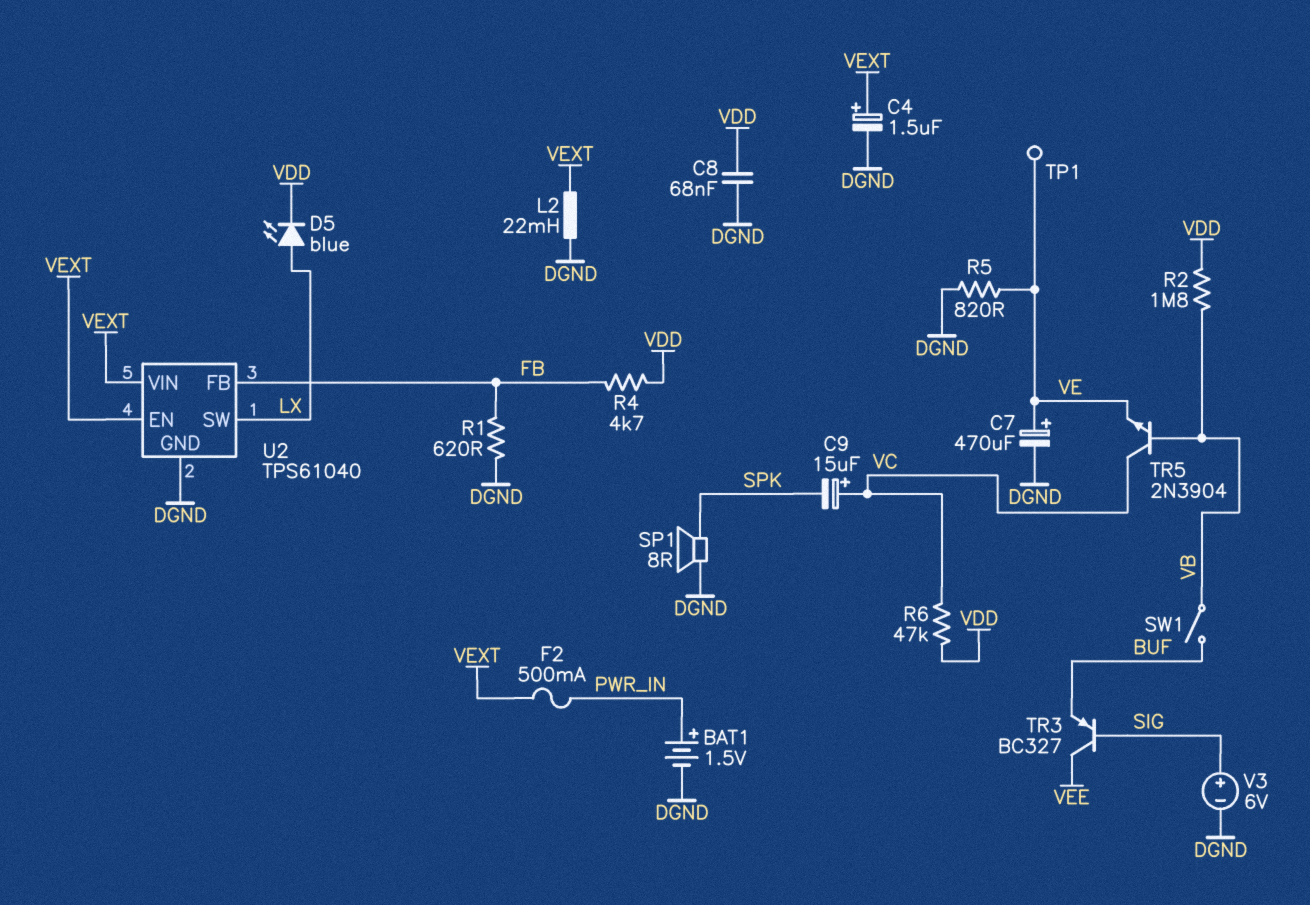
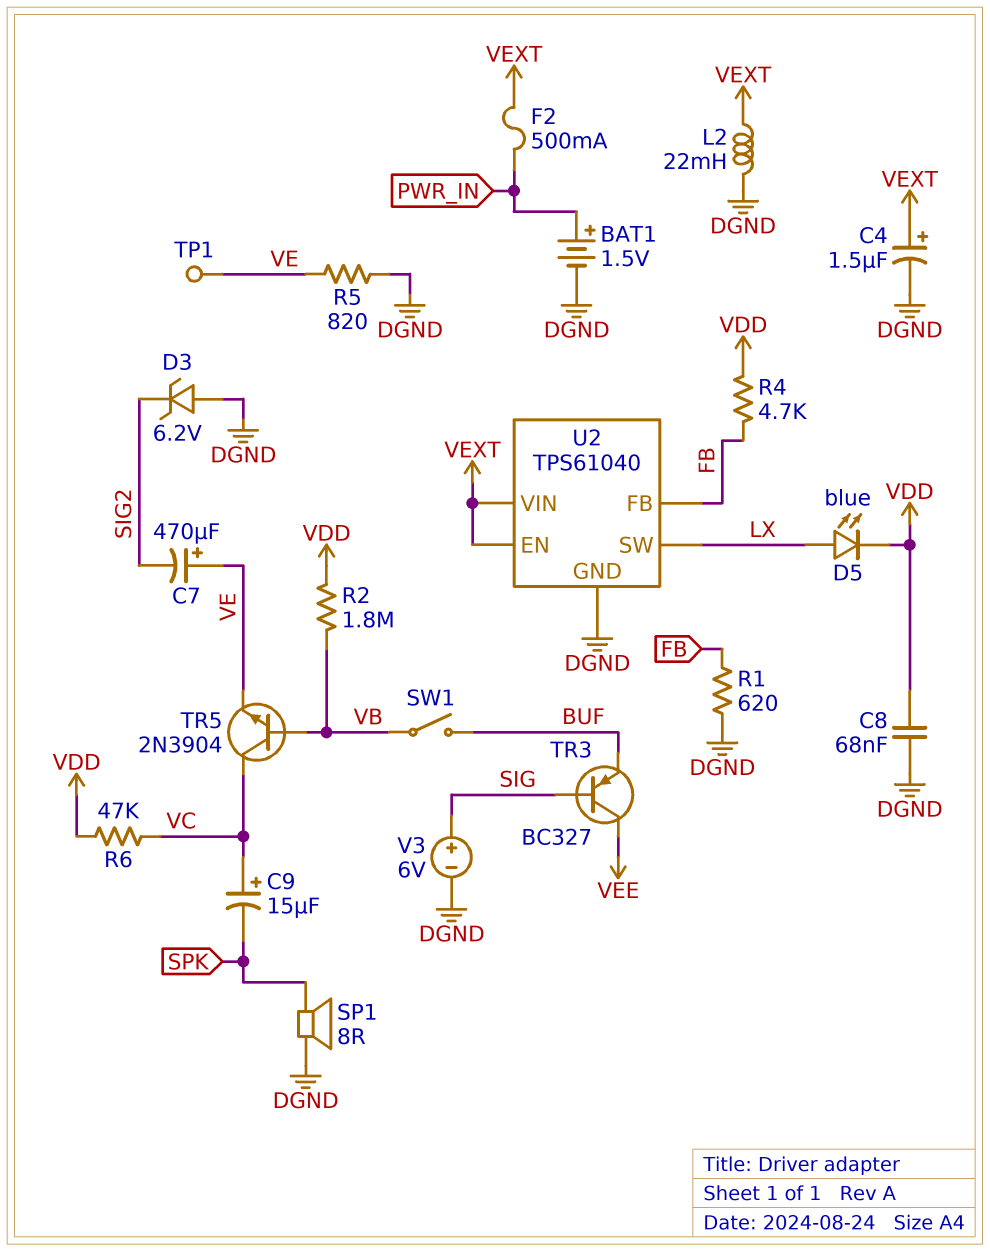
C7: 470uF (plus VE, minus DGND) -> 470uF (plus VE, minus SIG2)
D3: none -> zener 6.2V (A DGND, K SIG2)

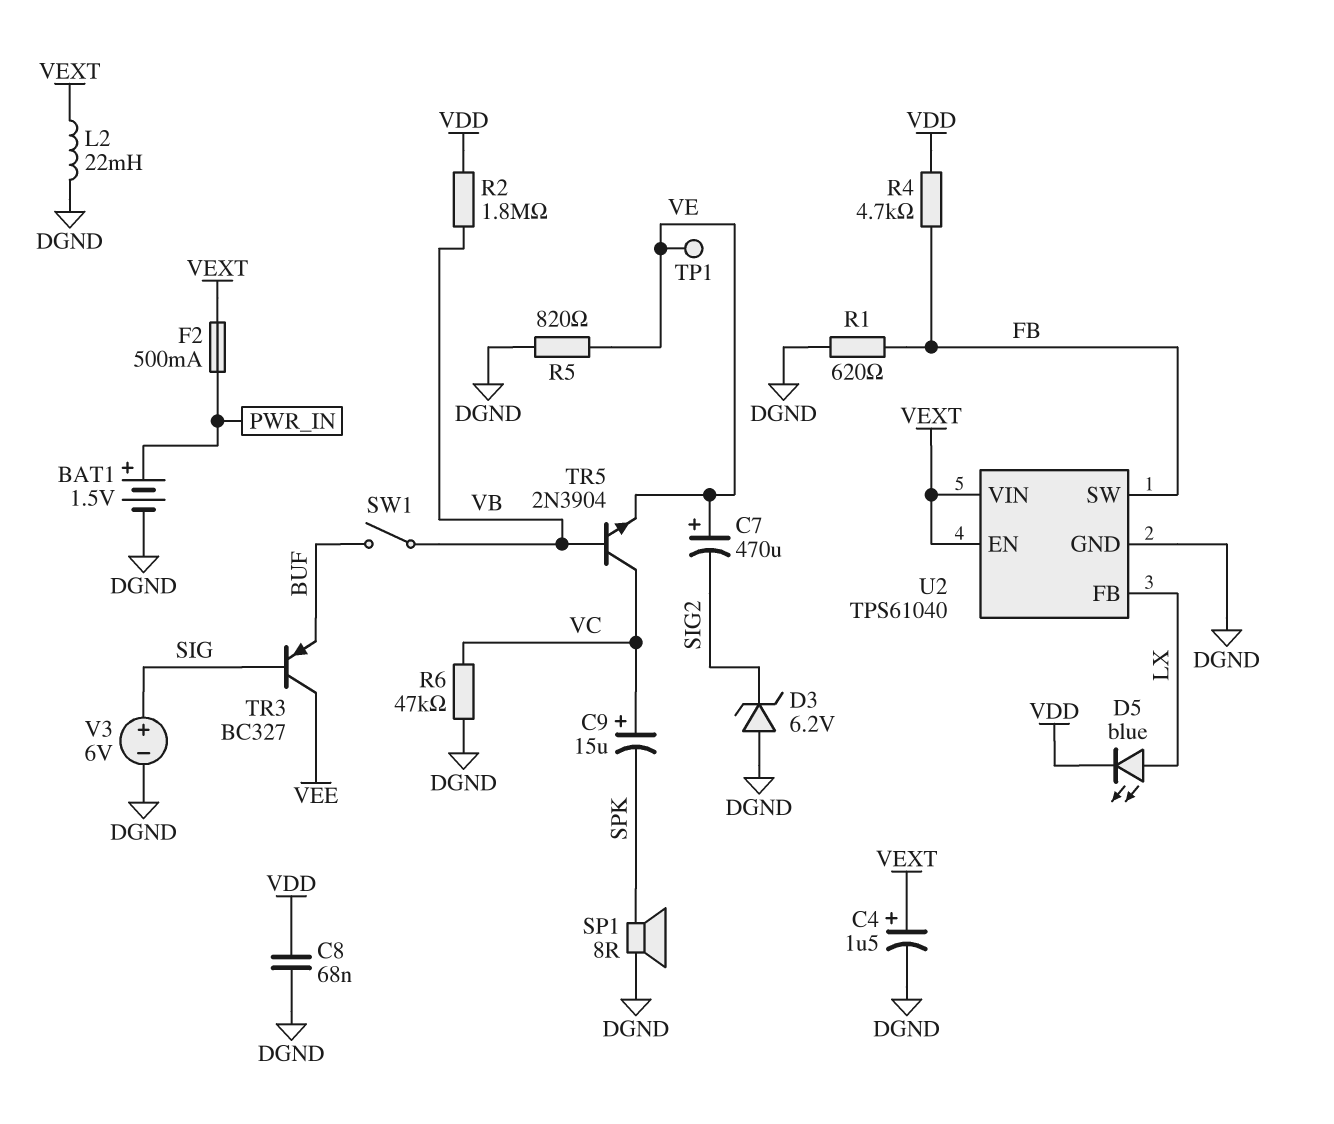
R6: 47k (VC, VDD) -> 47k (DGND, VC)
U2 pin FB: FB -> LX
U2 pin SW: LX -> FB

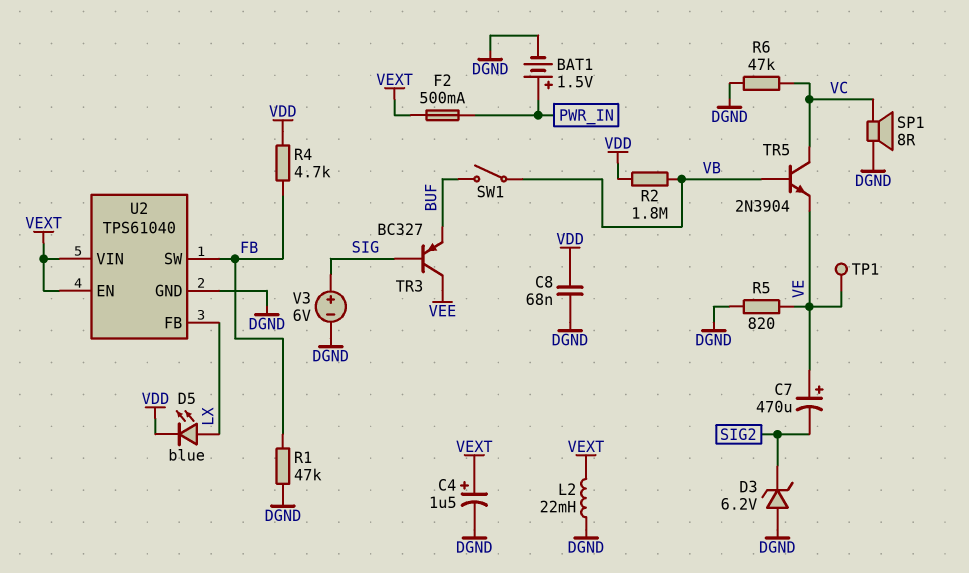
C9: 15uF (plus VC, minus SPK) -> none
R1: 620 (DGND, FB) -> 47k (DGND, FB)
SP1: speaker 8R (DGND, SPK) -> speaker 8R (DGND, VC)

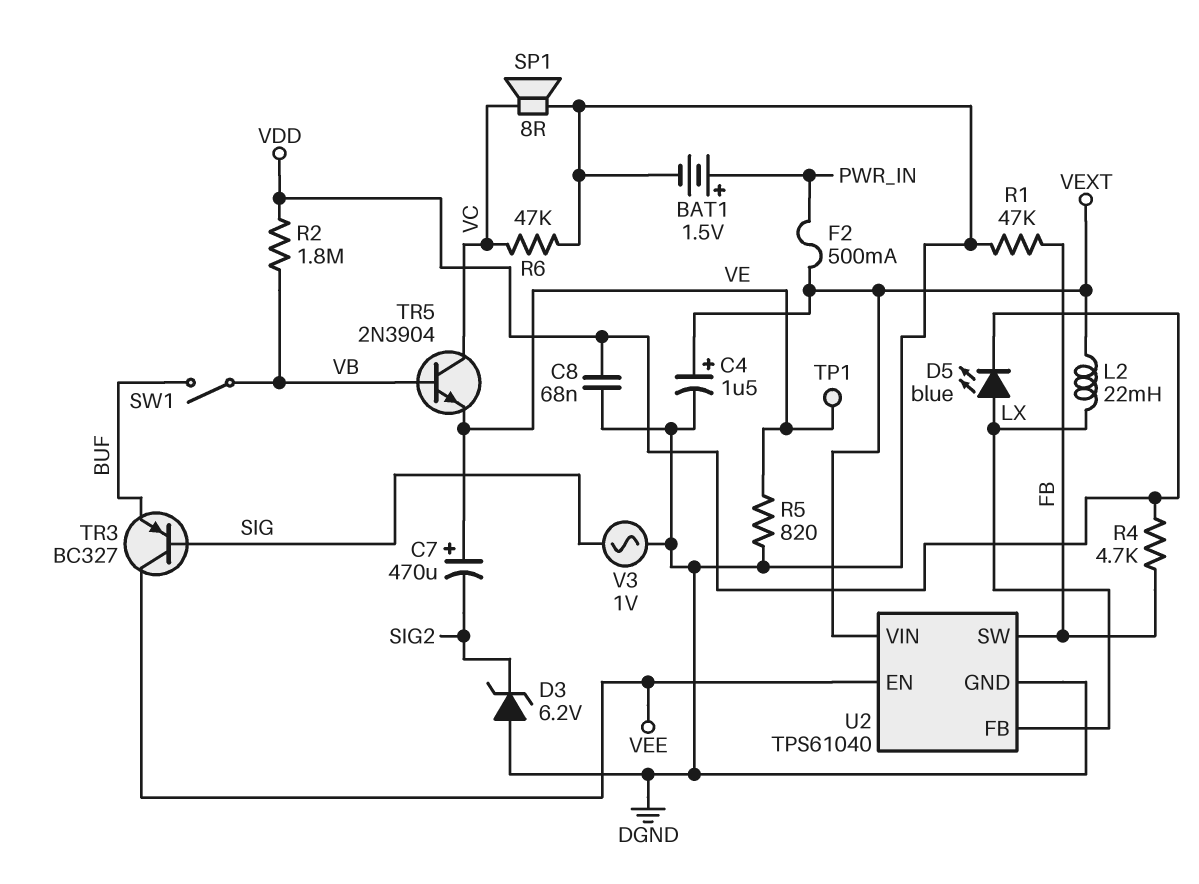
L2: 22mH (DGND, VEXT) -> 22mH (LX, VEXT)
U2 pin EN: VEXT -> VEE
V3: 6V (plus SIG, minus DGND) -> AC 1V (DGND, SIG)

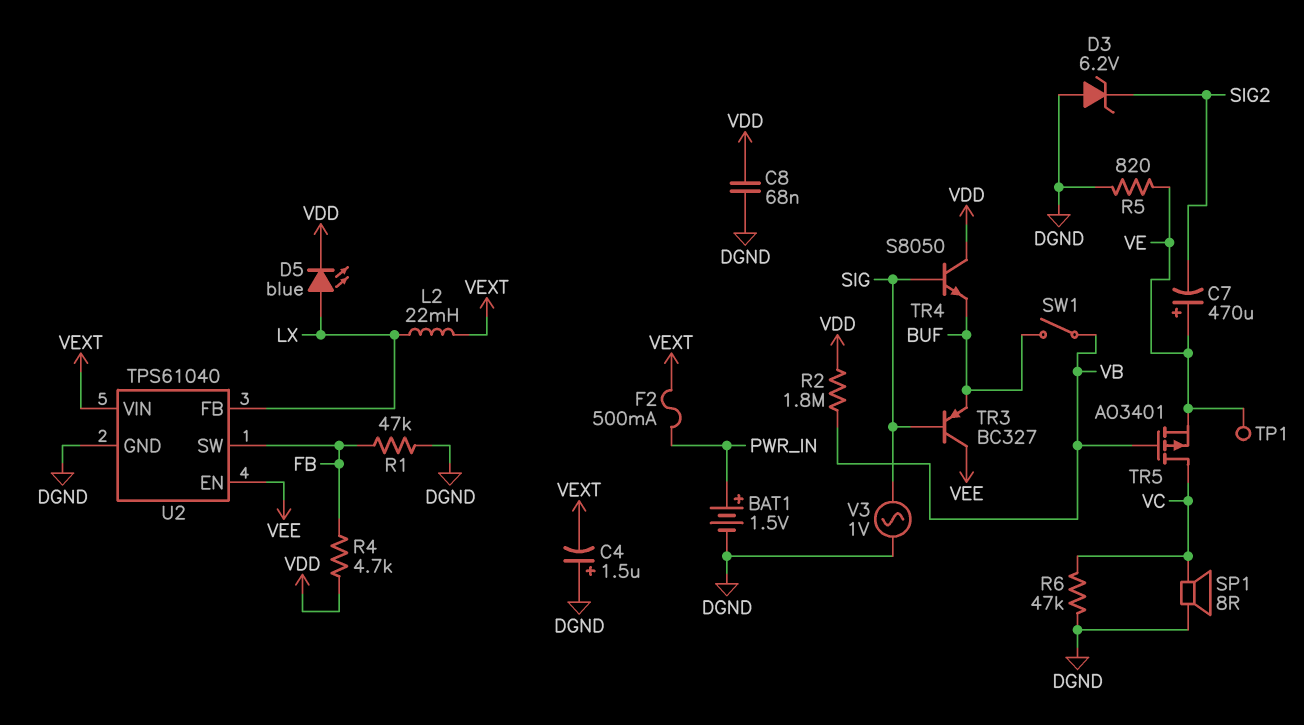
C4: 1.5uF (plus VEXT, minus DGND) -> 1.5uF (plus DGND, minus VEXT)
TR4: none -> NPN S8050 (B SIG, C VDD, E BUF)
TR5: NPN 2N3904 (B VB, C VC, E VE) -> PMOS AO3401 (G VB, D VC, S VE)

